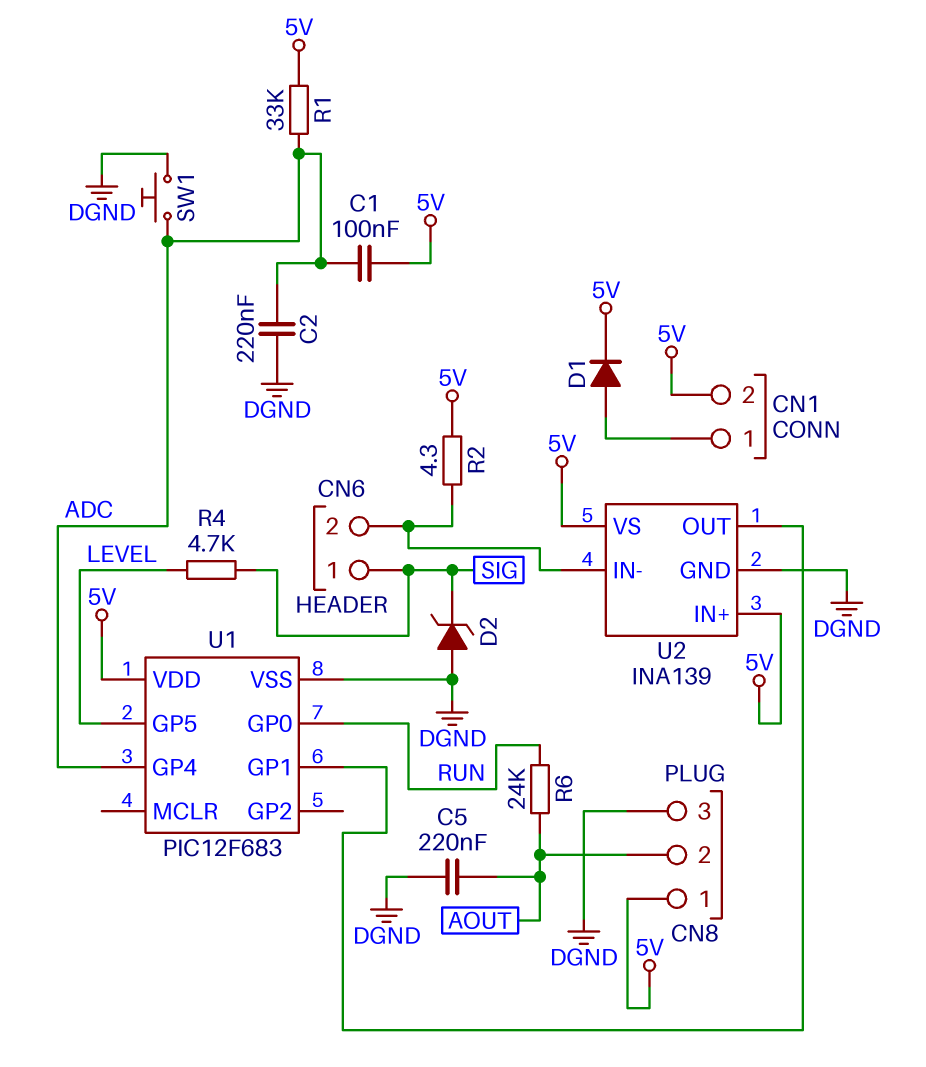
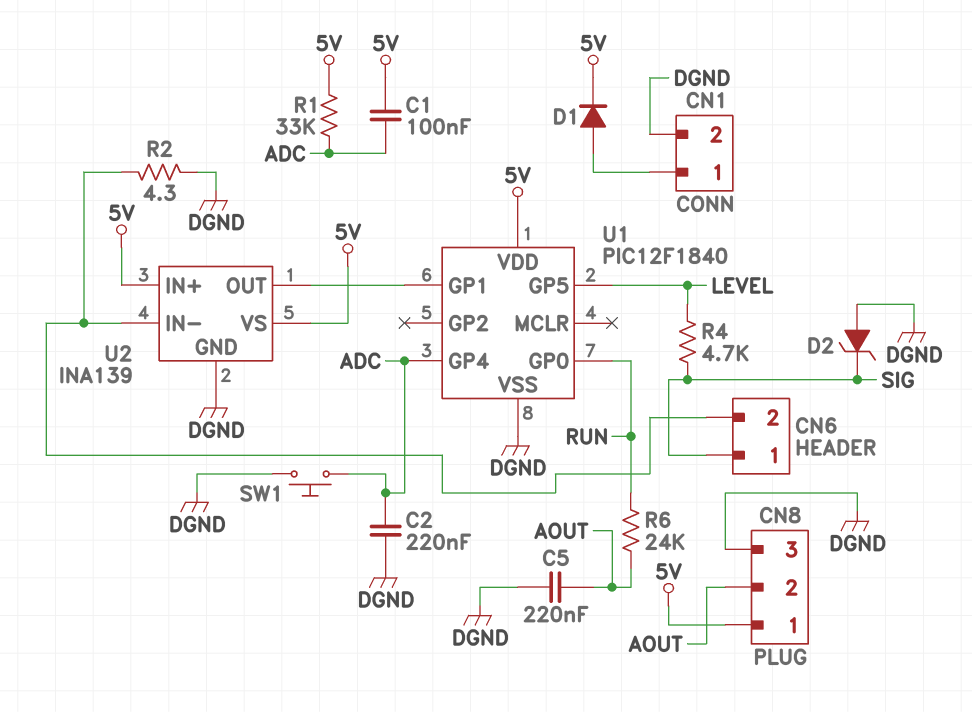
CN1 pin 2: 5V -> DGND
R2: 4.3 (5V, CN6/2) -> 4.3 (CN6/2, DGND)
U1: PIC12F683 -> PIC12F1840

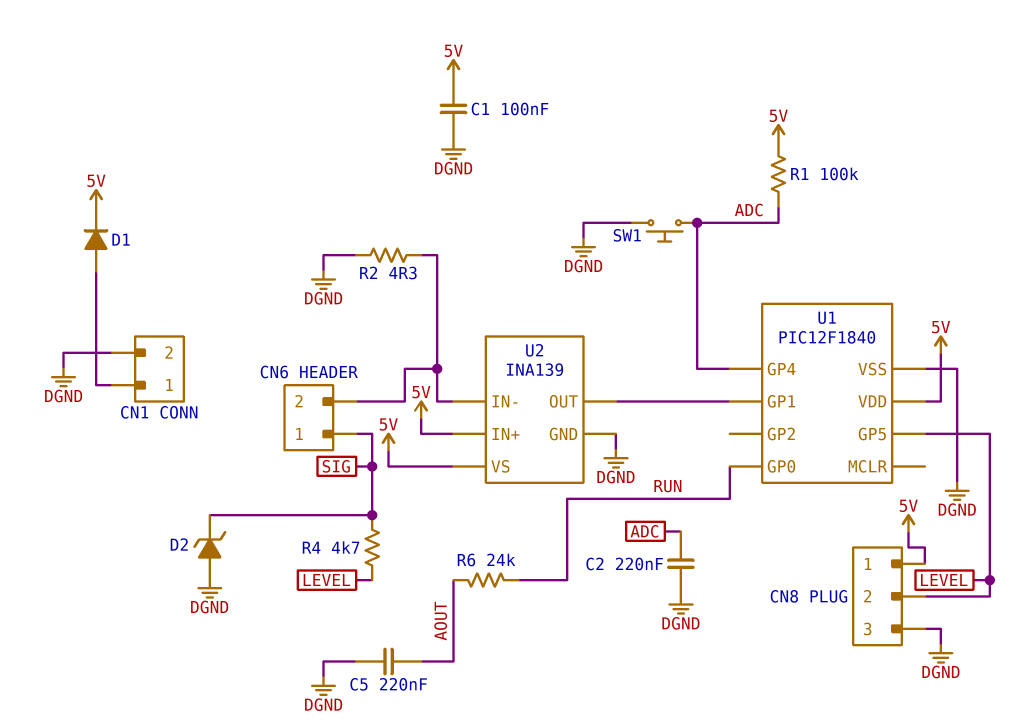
C1: 100nF (5V, ADC) -> 100nF (5V, DGND)
CN8 pin 2: AOUT -> LEVEL
R1: 33k (5V, ADC) -> 100k (5V, ADC)

